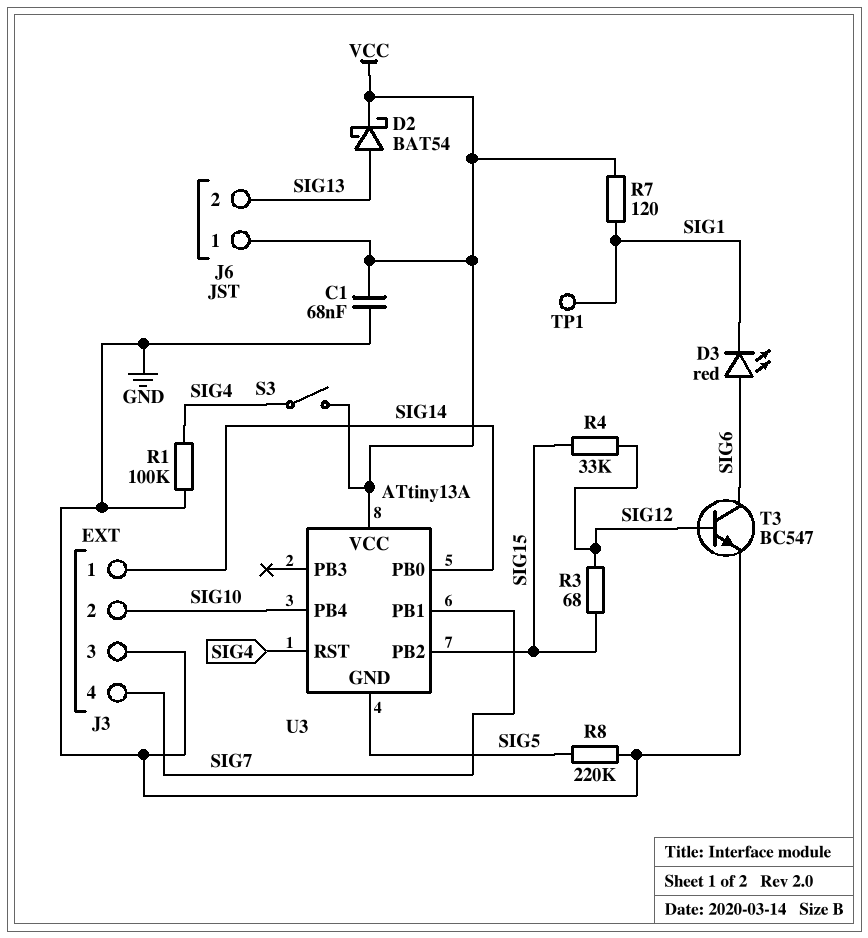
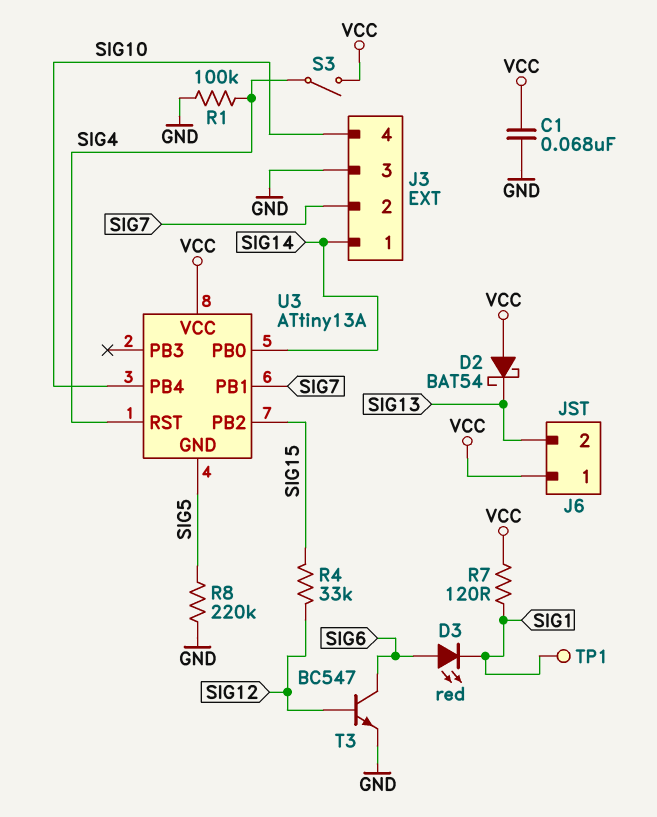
D2: schottky BAT54 (A SIG13, K VCC) -> schottky BAT54 (A VCC, K SIG13)
J3 pin 2: SIG10 -> SIG7
J3 pin 4: SIG7 -> SIG10
R3: 68 (SIG12, SIG15) -> none

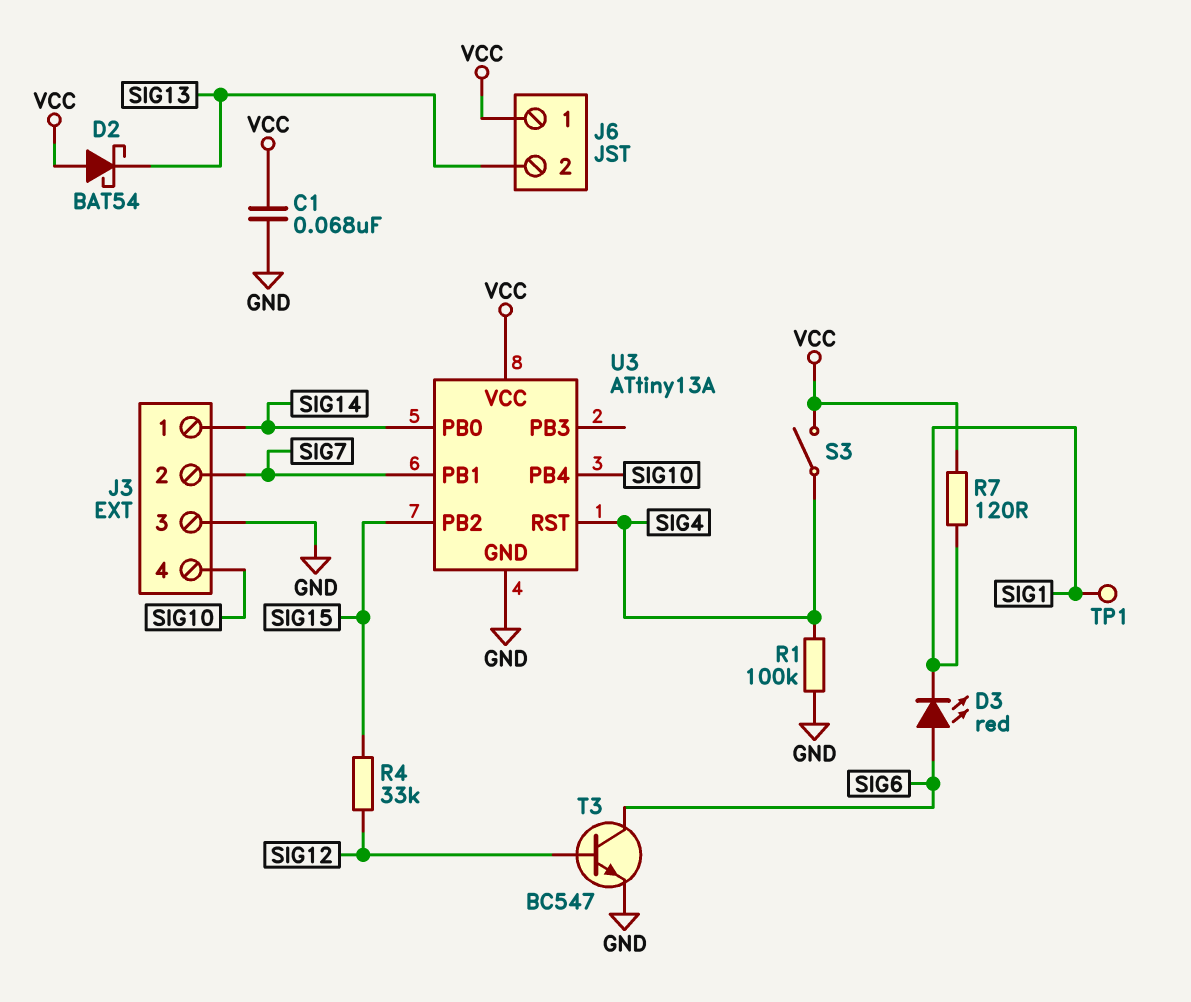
R8: 220k (GND, SIG5) -> none
U3 pin GND: SIG5 -> GND

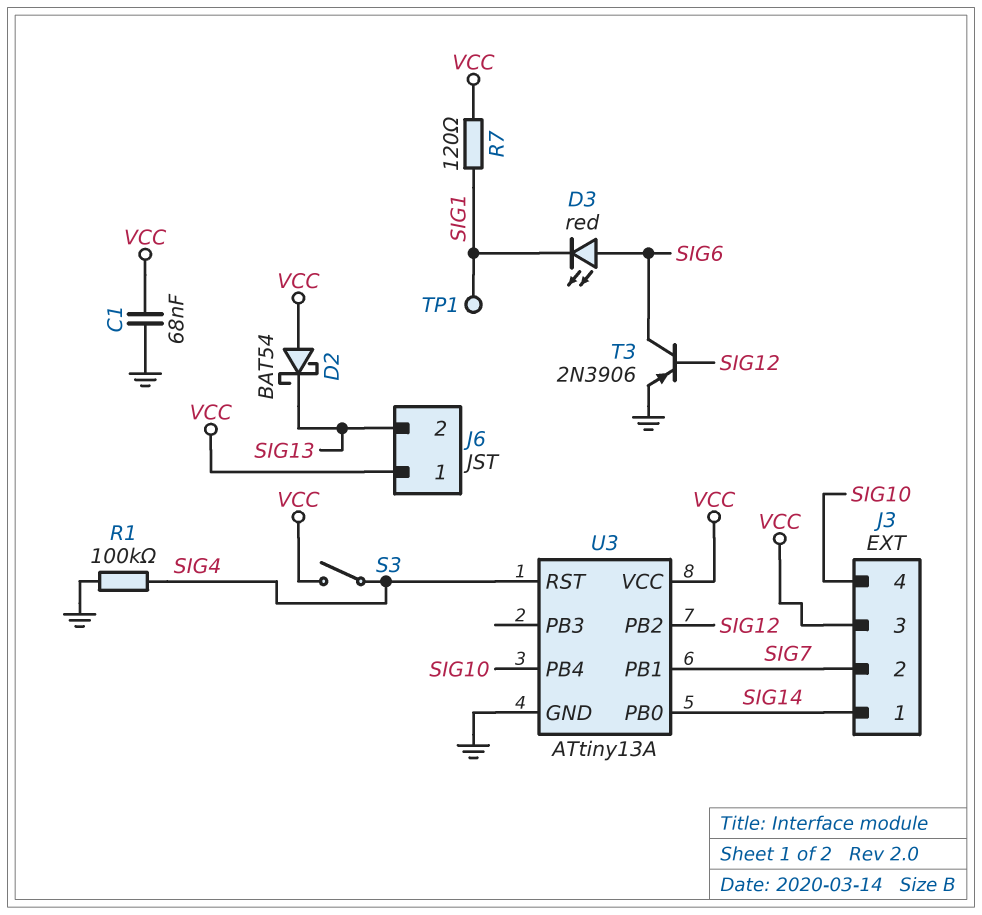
J3 pin 3: GND -> VCC
R4: 33k (SIG12, SIG15) -> none
T3: NPN BC547 (B SIG12, C SIG6, E GND) -> PNP 2N3906 (B SIG12, C SIG6, E GND)
U3 pin PB2: SIG15 -> SIG12

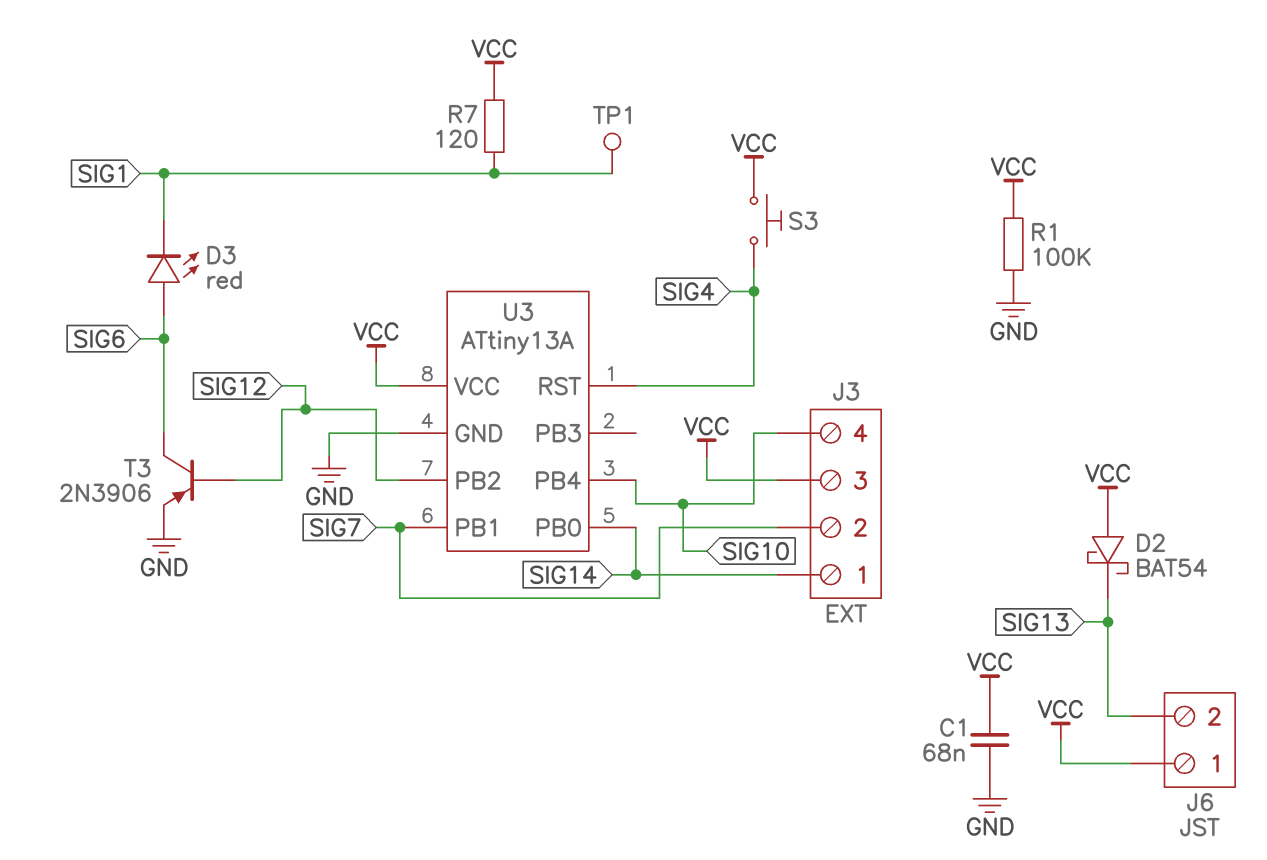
R1: 100k (GND, SIG4) -> 100k (GND, VCC)
S3: switch (SIG4, VCC) -> button (SIG4, VCC)

